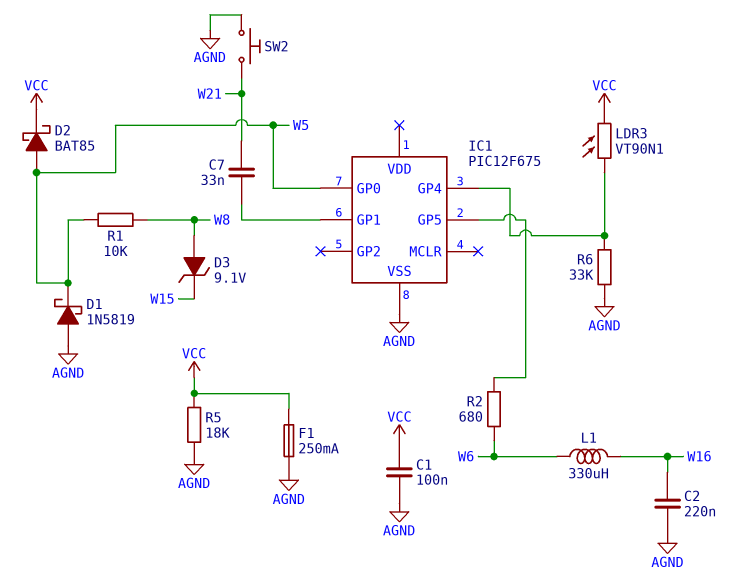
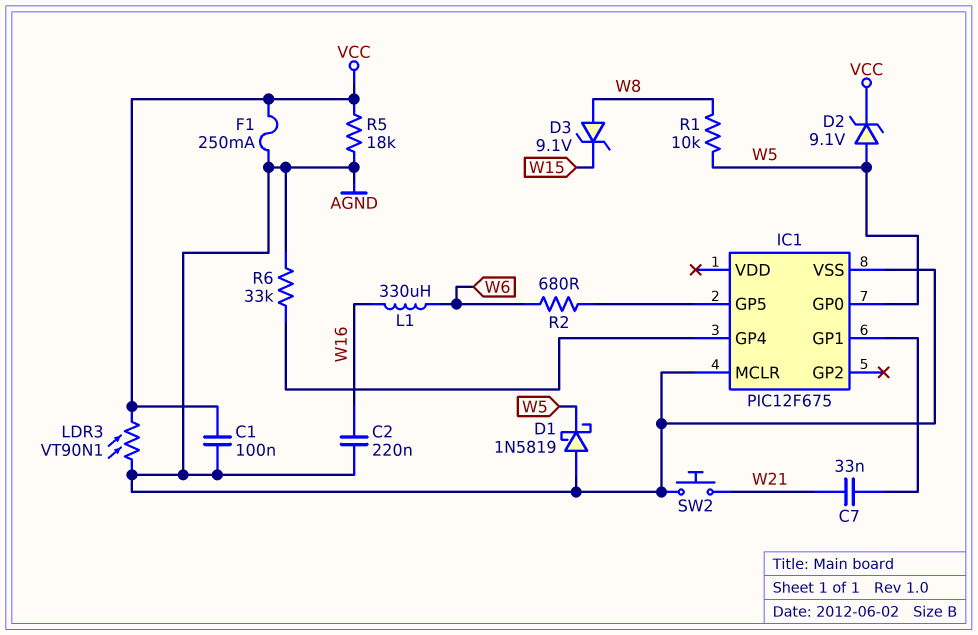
D2: schottky BAT85 (A W5, K VCC) -> zener 9.1V (A W5, K VCC)
IC1 pin MCLR: none -> AGND
LDR3: VT90N1 (IC1/GP4, VCC) -> VT90N1 (AGND, VCC)

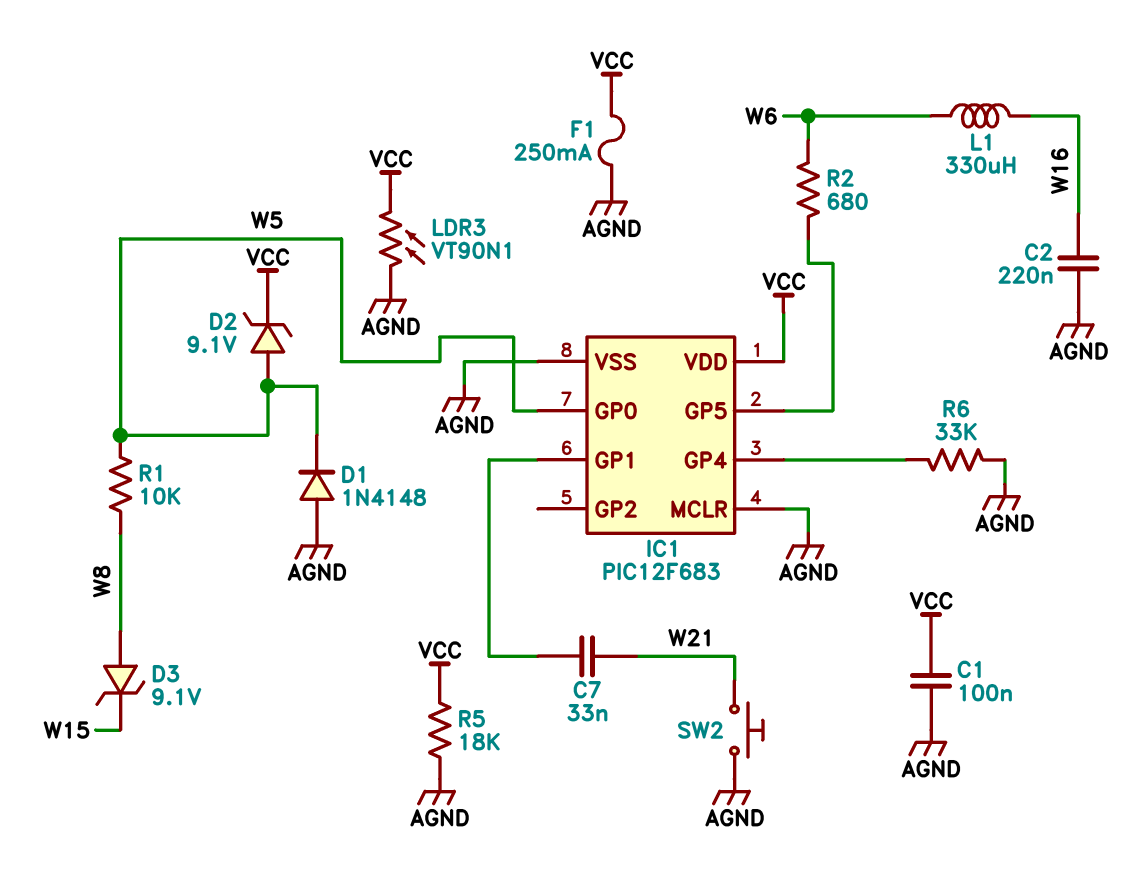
D1: schottky 1N5819 (A AGND, K W5) -> diode 1N4148 (A AGND, K W5)
IC1: PIC12F675 -> PIC12F683
IC1 pin VDD: none -> VCC

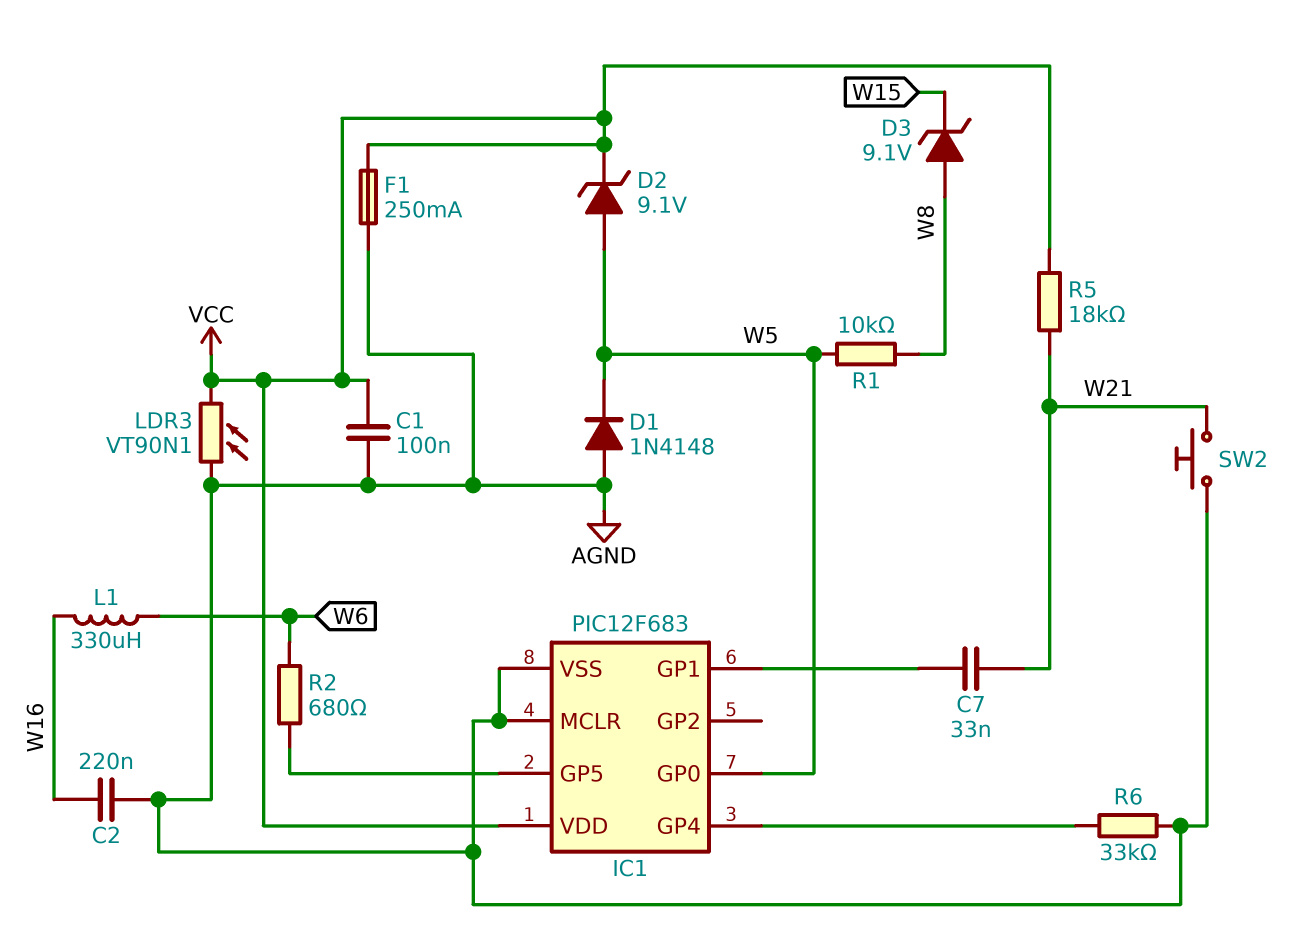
R5: 18k (AGND, VCC) -> 18k (VCC, W21)

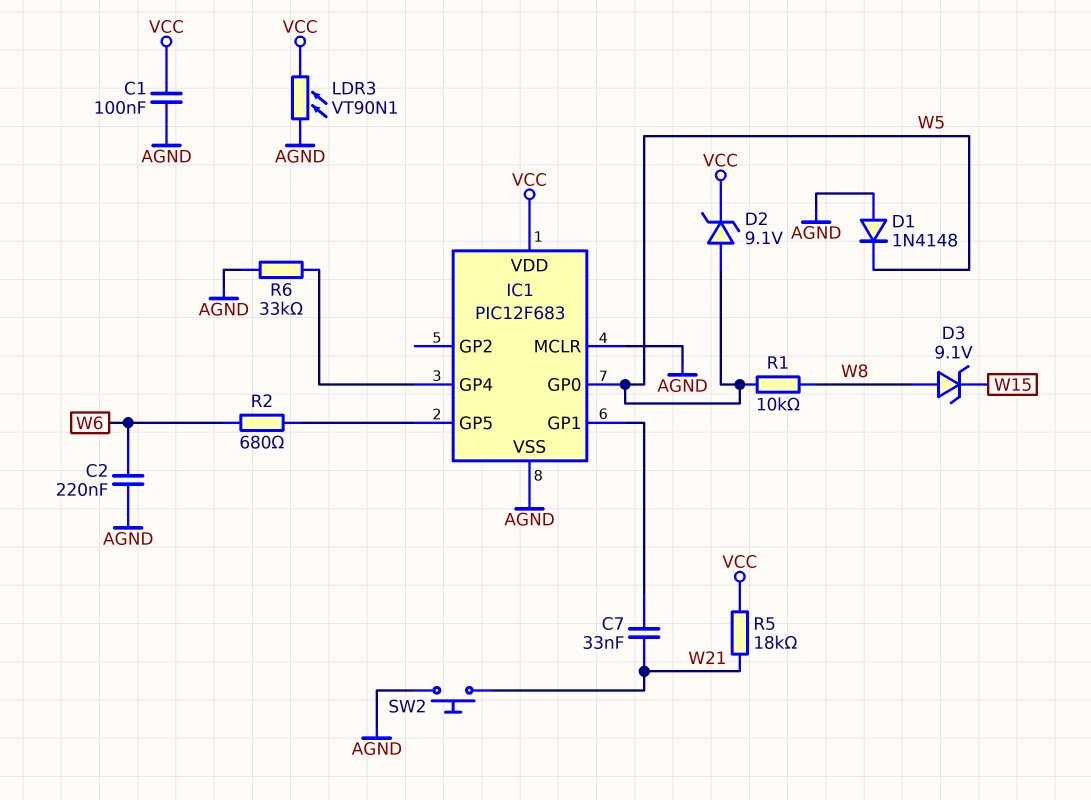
C2: 220nF (AGND, W16) -> 220nF (AGND, W6)
F1: 250mA (AGND, VCC) -> none
L1: 330uH (W6, W16) -> none

